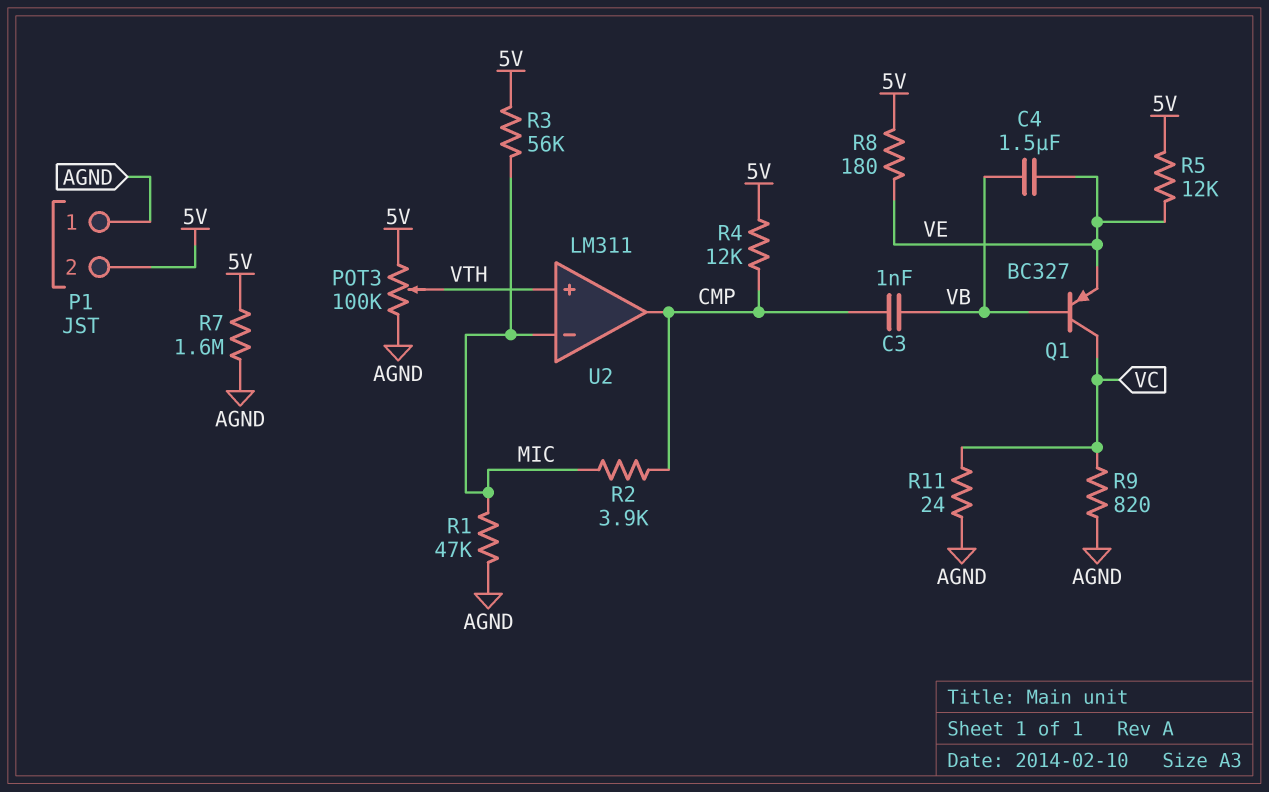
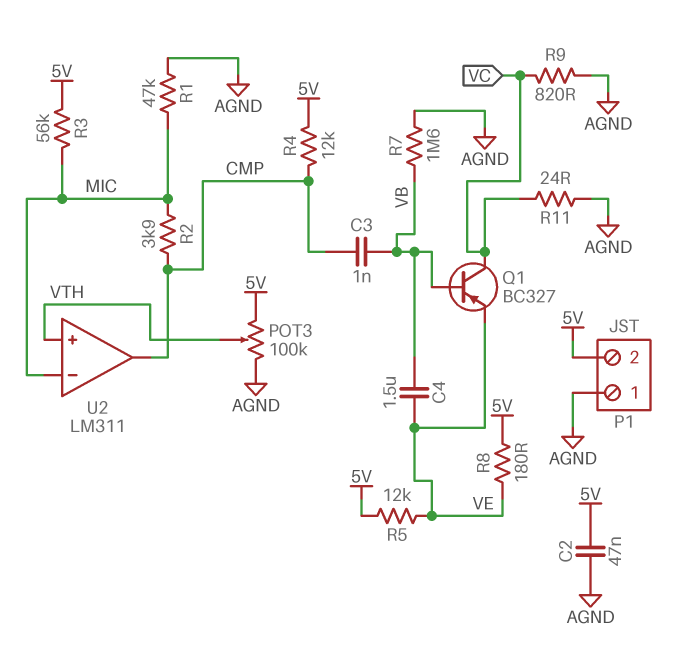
C2: none -> 47nF (5V, AGND)
R7: 1.6M (5V, AGND) -> 1.6M (AGND, VB)

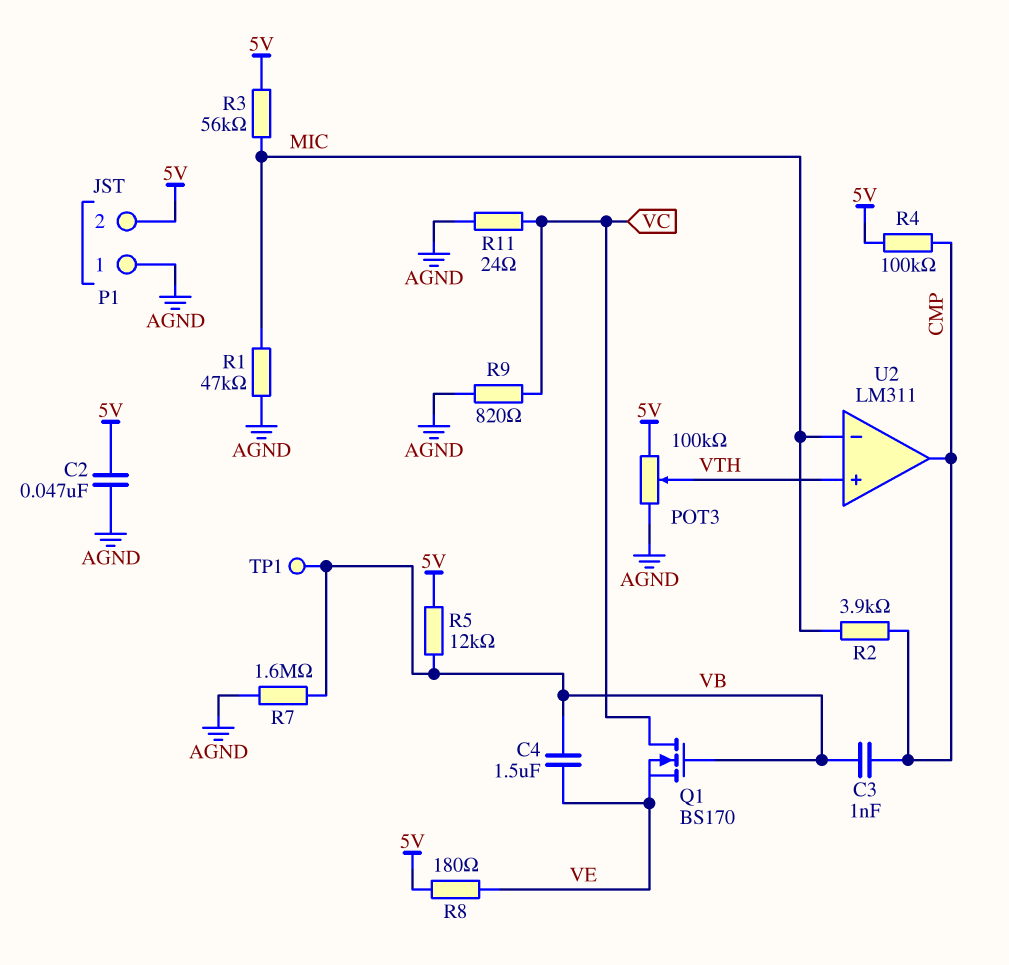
Q1: PNP BC327 (B VB, C VC, E VE) -> NMOS BS170 (G VB, D VC, S VE)
R4: 12k (5V, CMP) -> 100k (5V, CMP)
R5: 12k (5V, VE) -> 12k (5V, VB)
TP1: none -> test point (VB)

